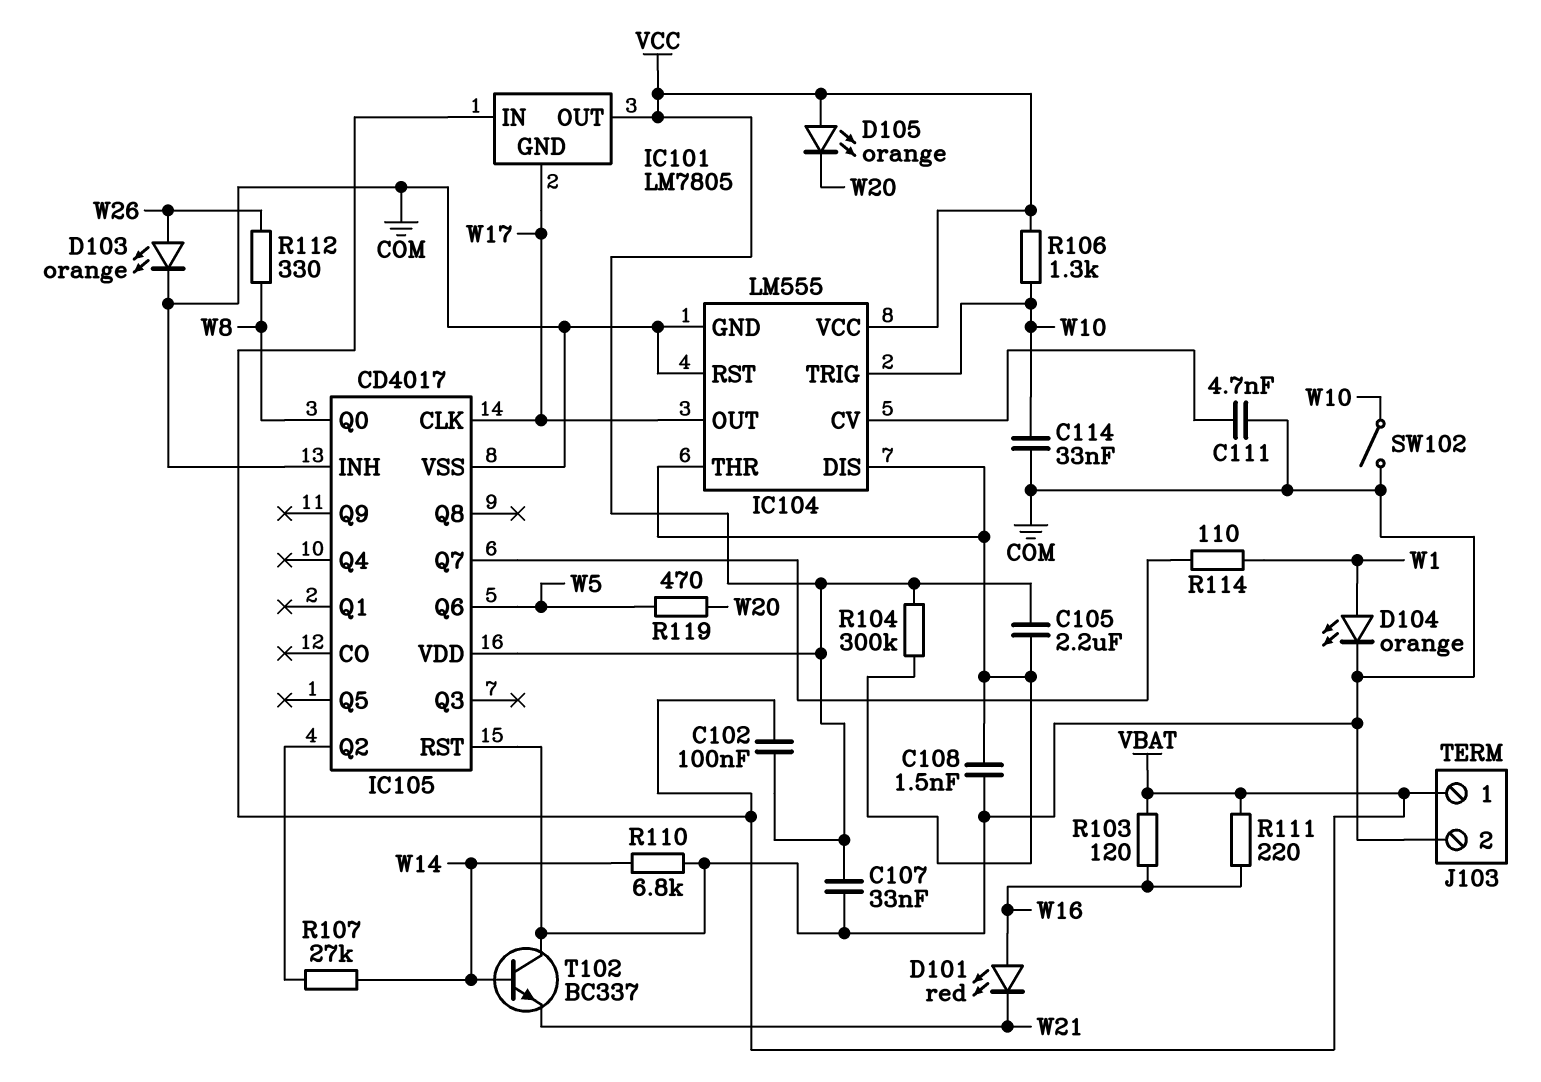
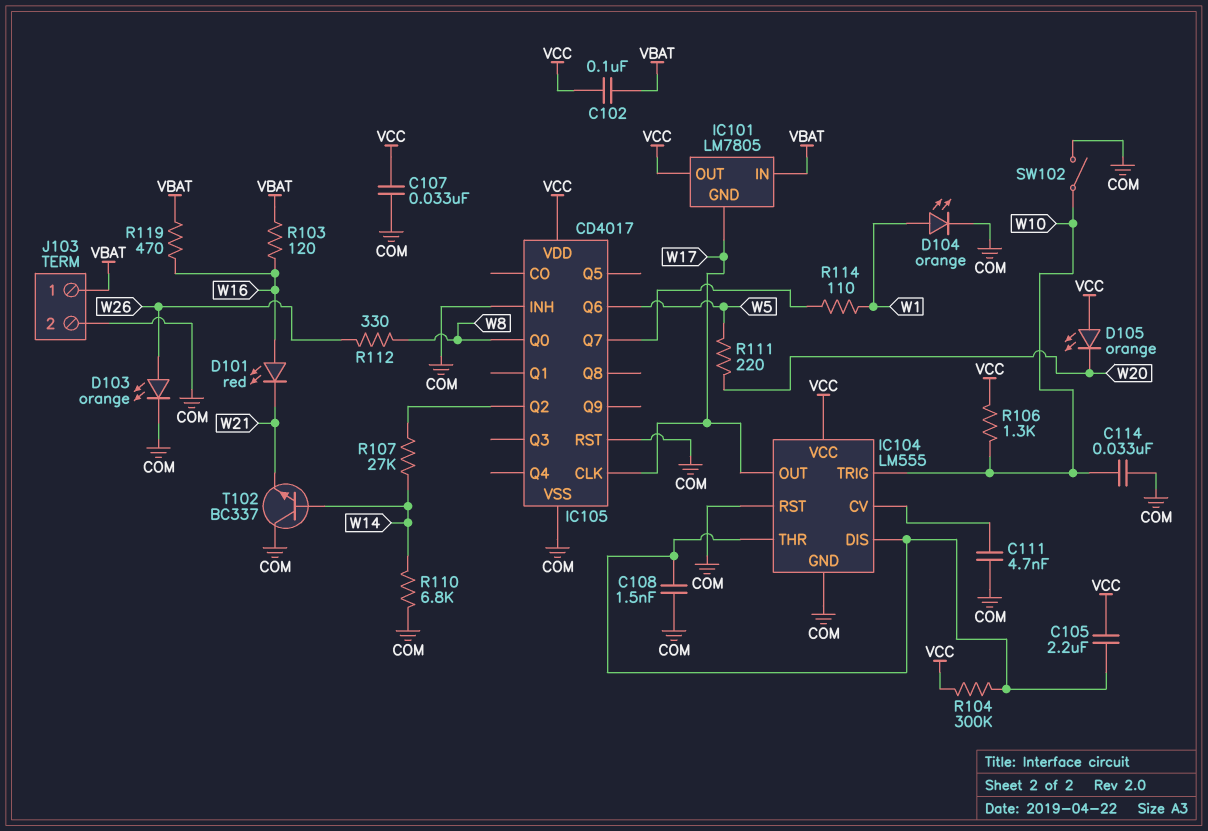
R111: 220 (VBAT, W16) -> 220 (W5, W20)
R119: 470 (W5, W20) -> 470 (VBAT, W16)

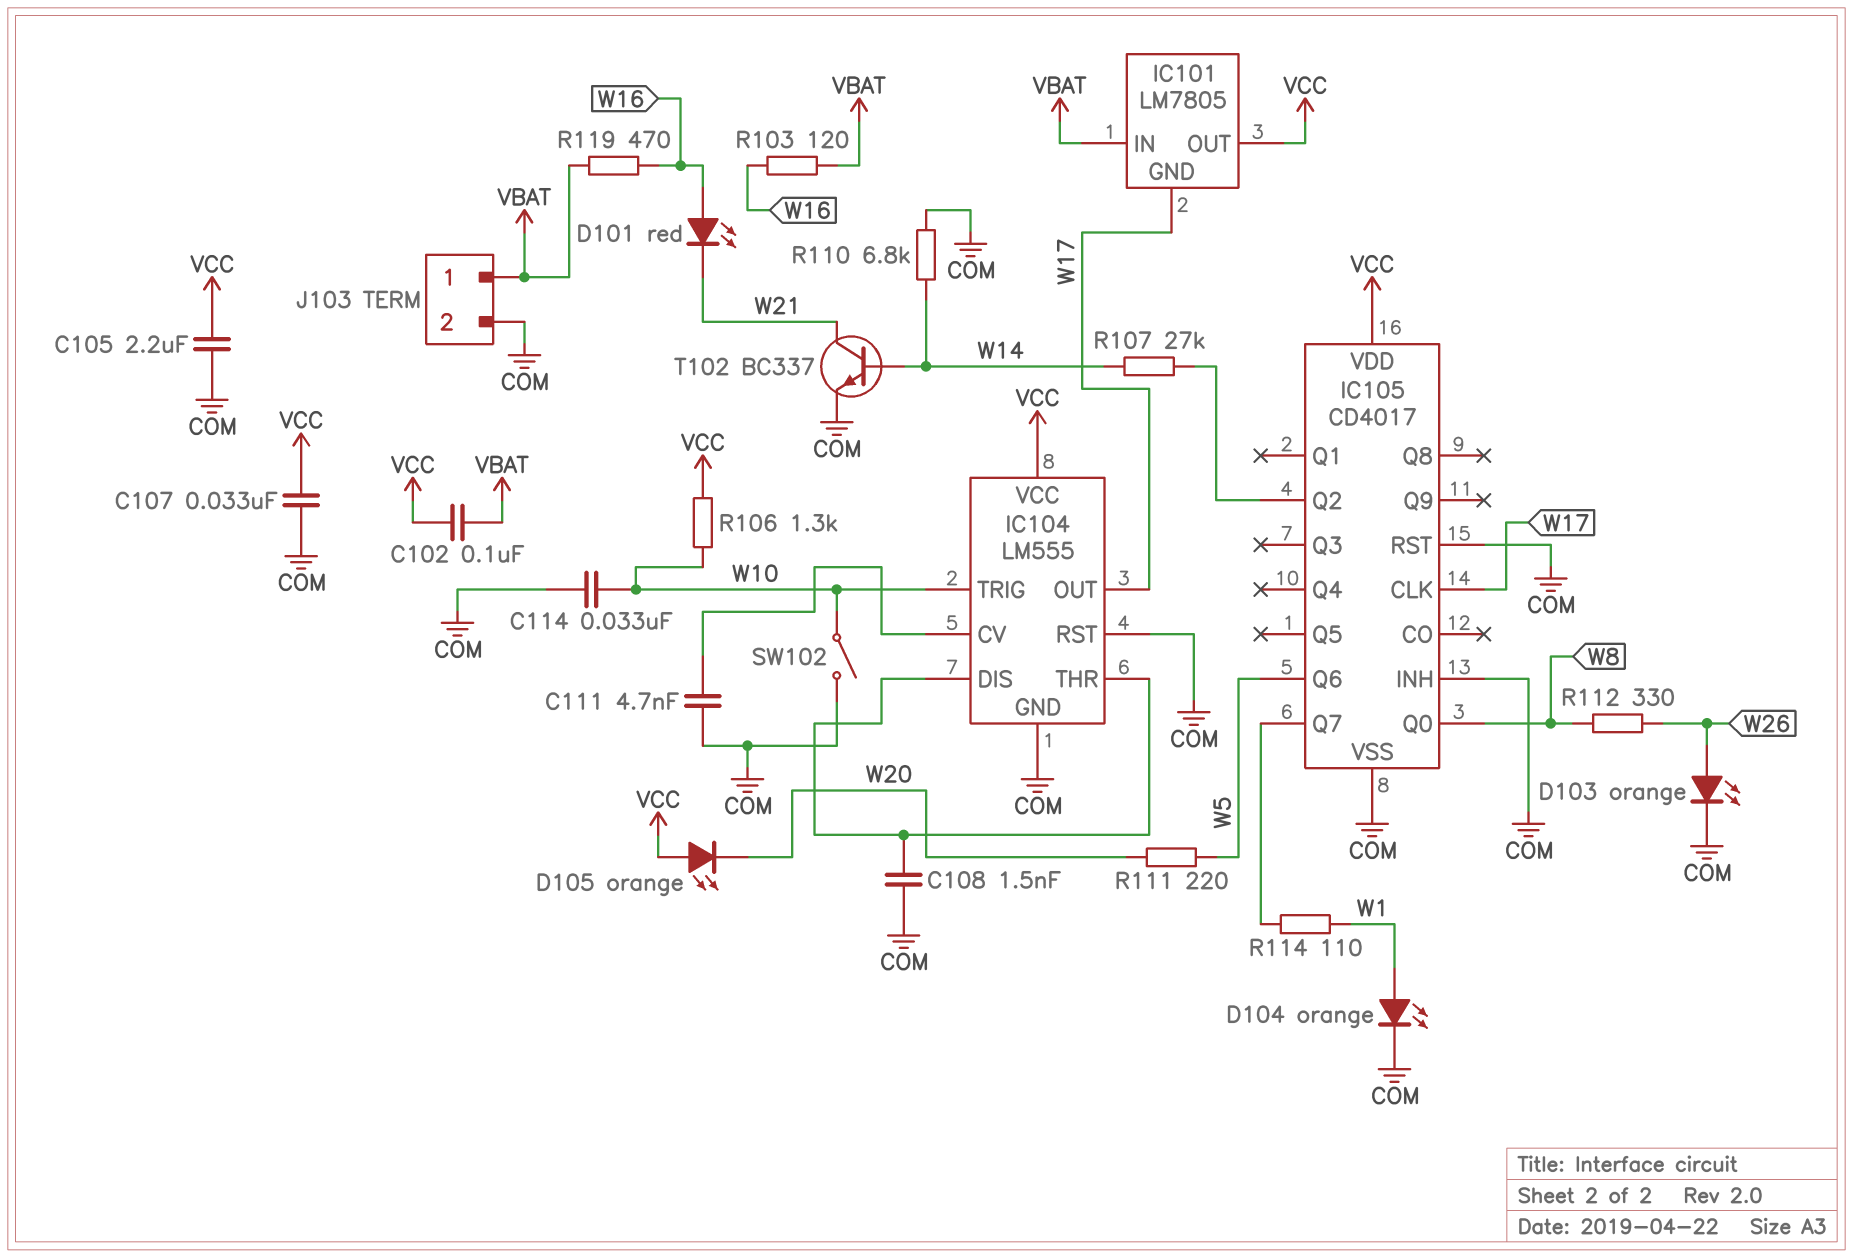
C105: 2.2uF (IC104/DIS, VCC) -> 2.2uF (COM, VCC)
R104: 300k (IC104/DIS, VCC) -> none
T102: NPN BC337 (B W14, C COM, E W21) -> NPN BC337 (B W14, C W21, E COM)

